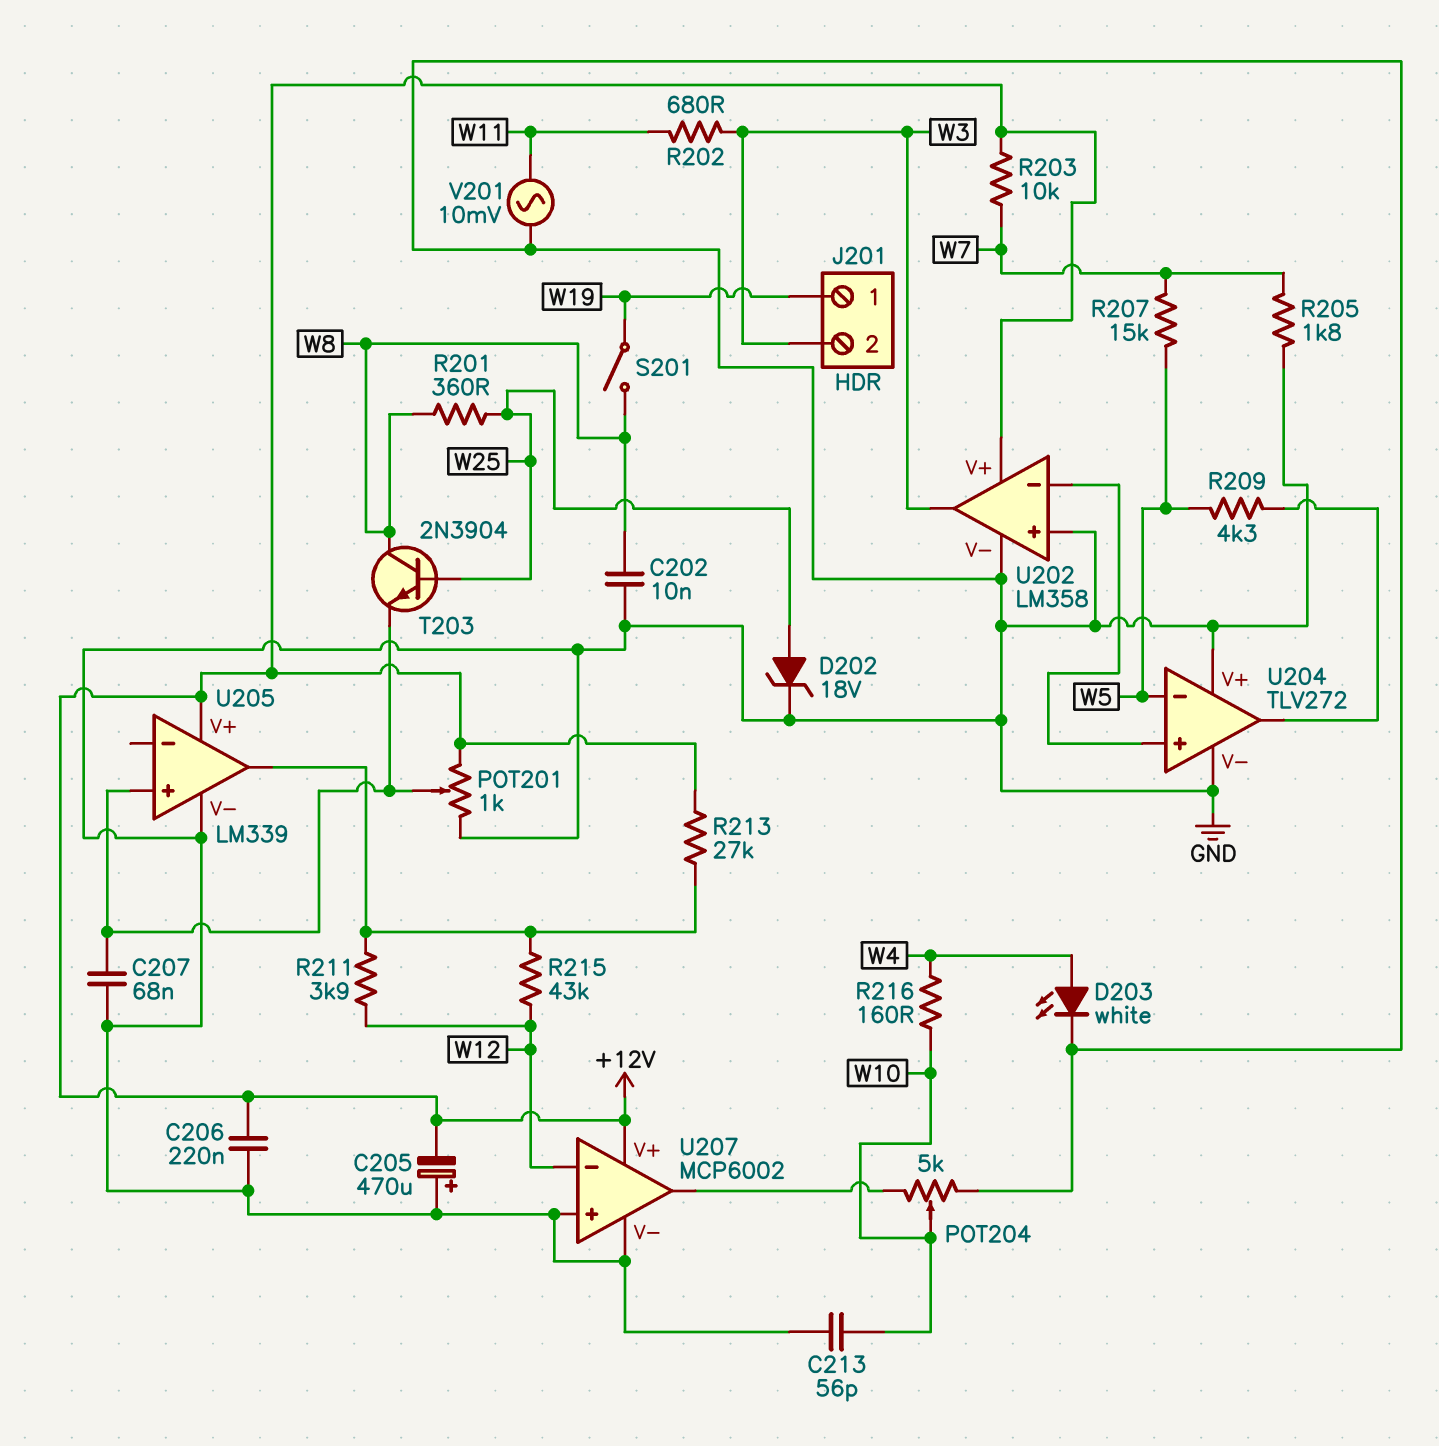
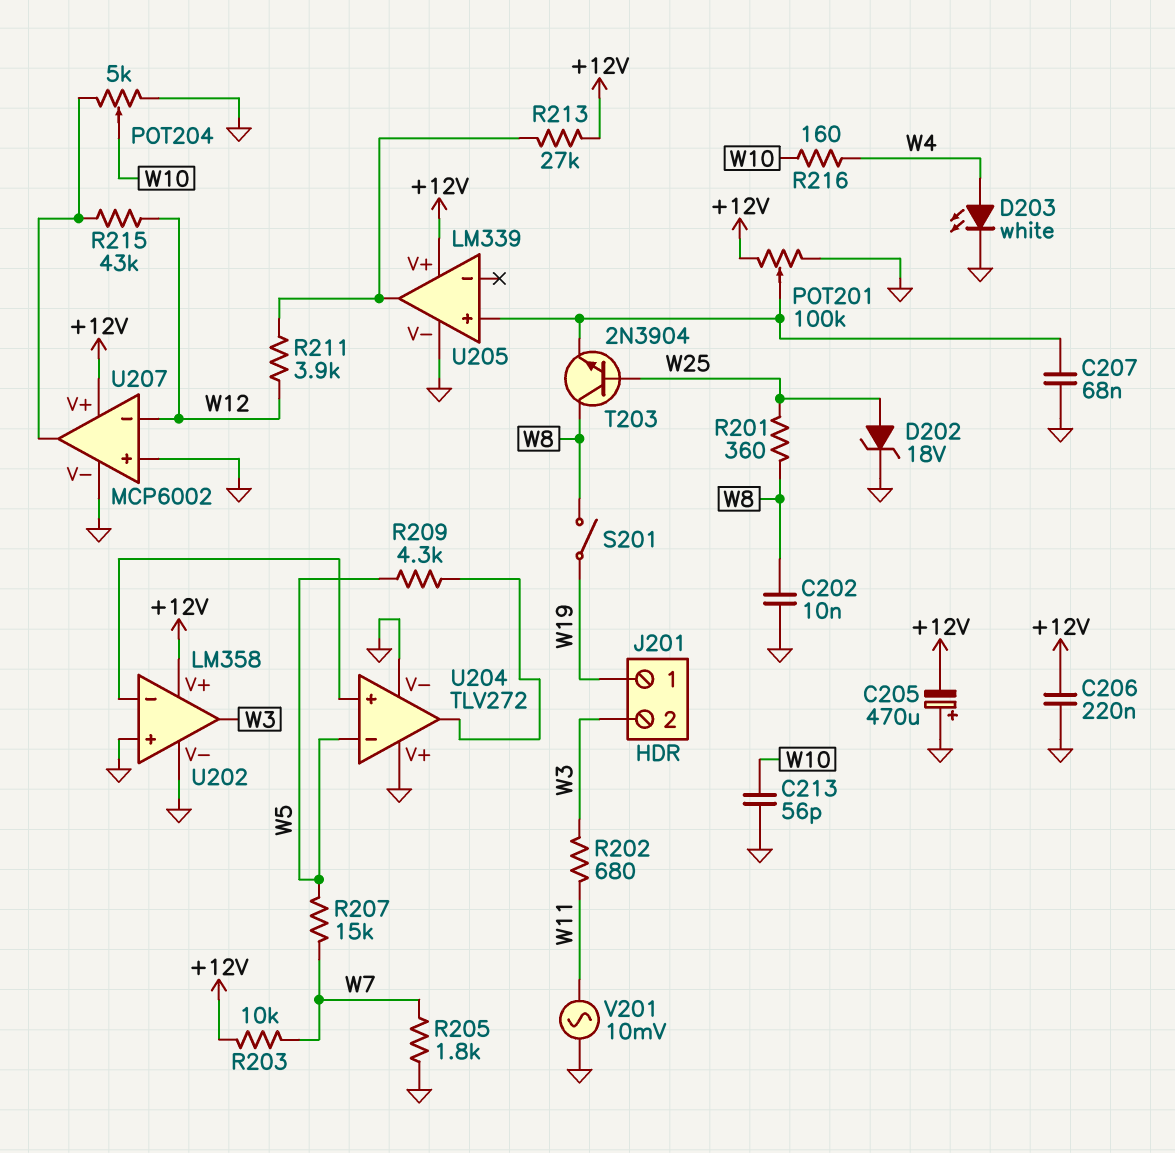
POT201: 1k (+12V, GND, wiper U205/in+) -> 100k (+12V, GND, wiper U205/in+)
R215: 43k (U205/out, W12) -> 43k (U207/out, W12)

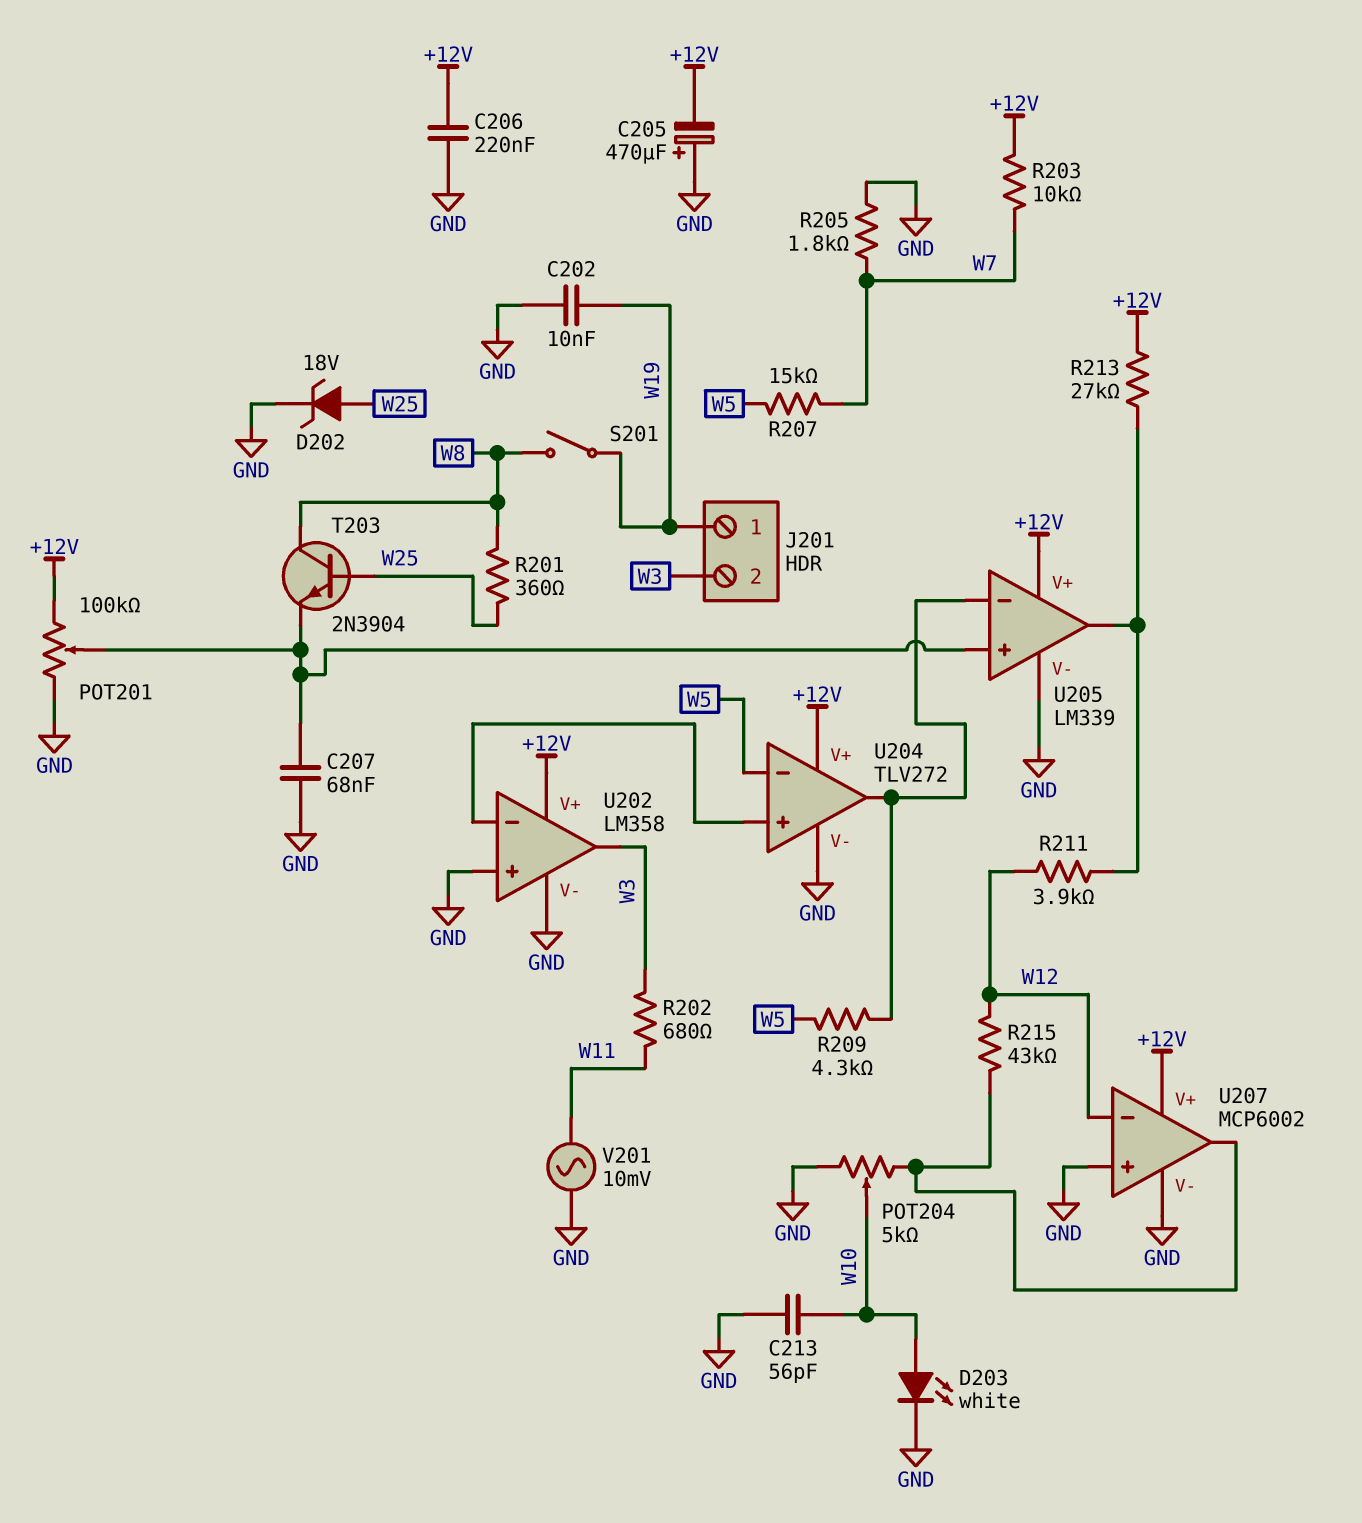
C202: 10nF (GND, W8) -> 10nF (GND, W19)
D203: LED white (A W4, K GND) -> LED white (A W10, K GND)
R216: 160 (W4, W10) -> none
U204 pin V+: GND -> +12V
U205 pin in-: none -> U204/out

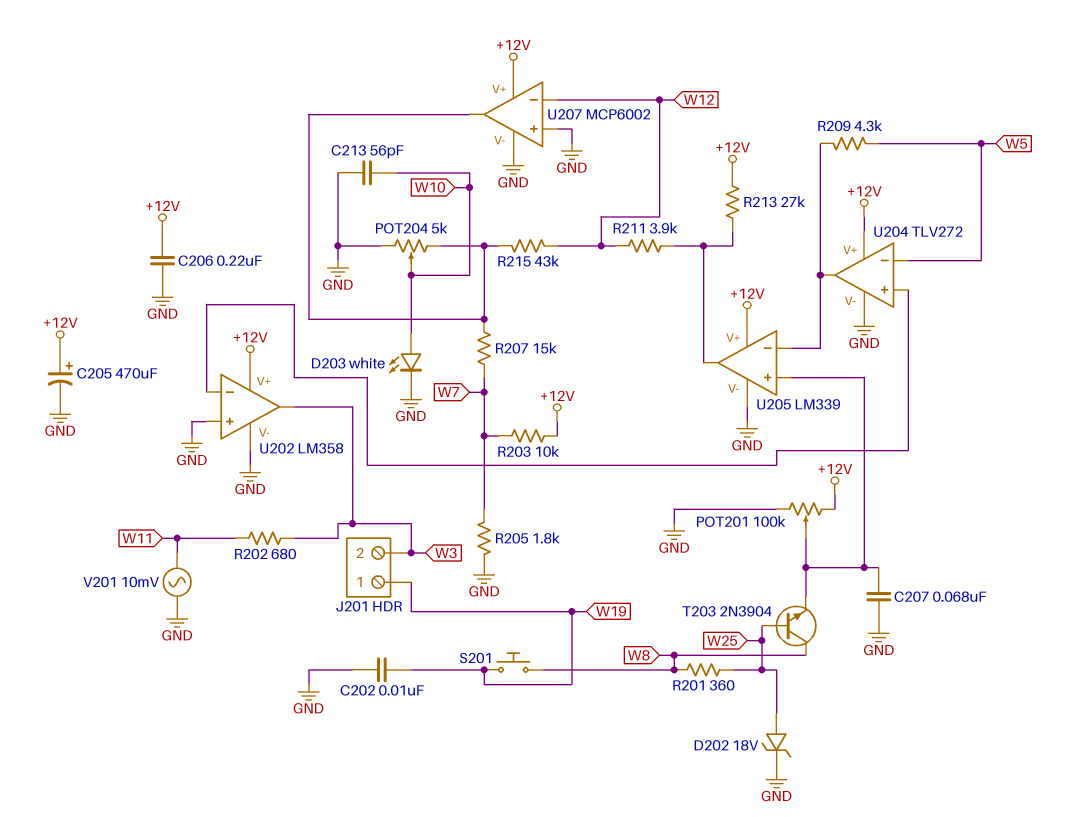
C205: 470uF (plus GND, minus +12V) -> 470uF (plus +12V, minus GND)
R207: 15k (W5, W7) -> 15k (U207/out, W7)
S201: switch (W8, W19) -> button (W8, W19)

